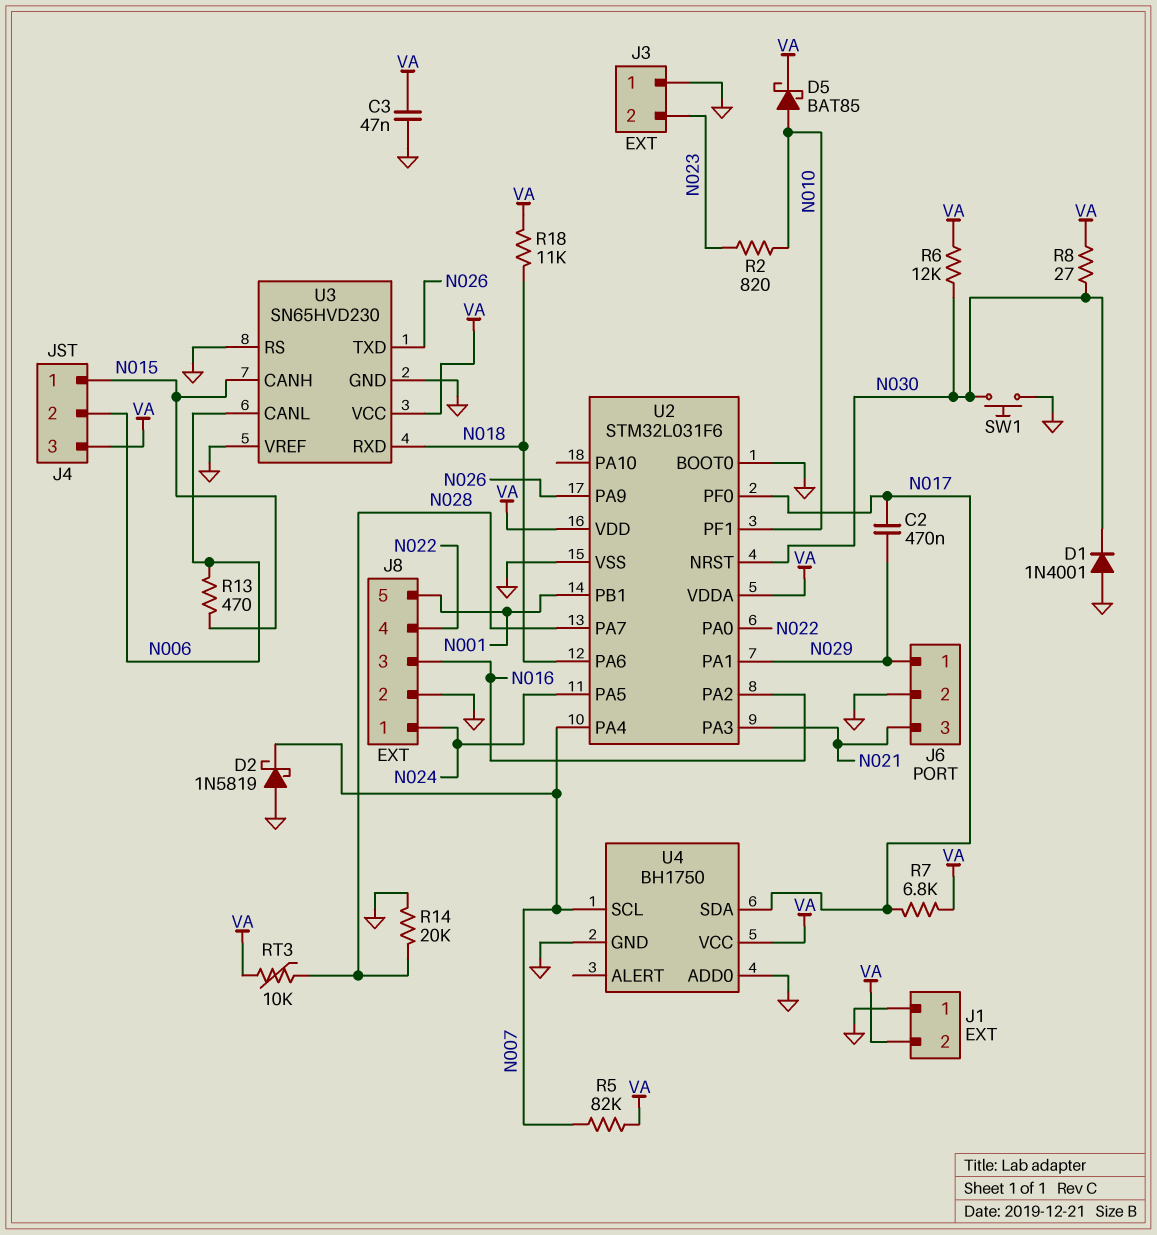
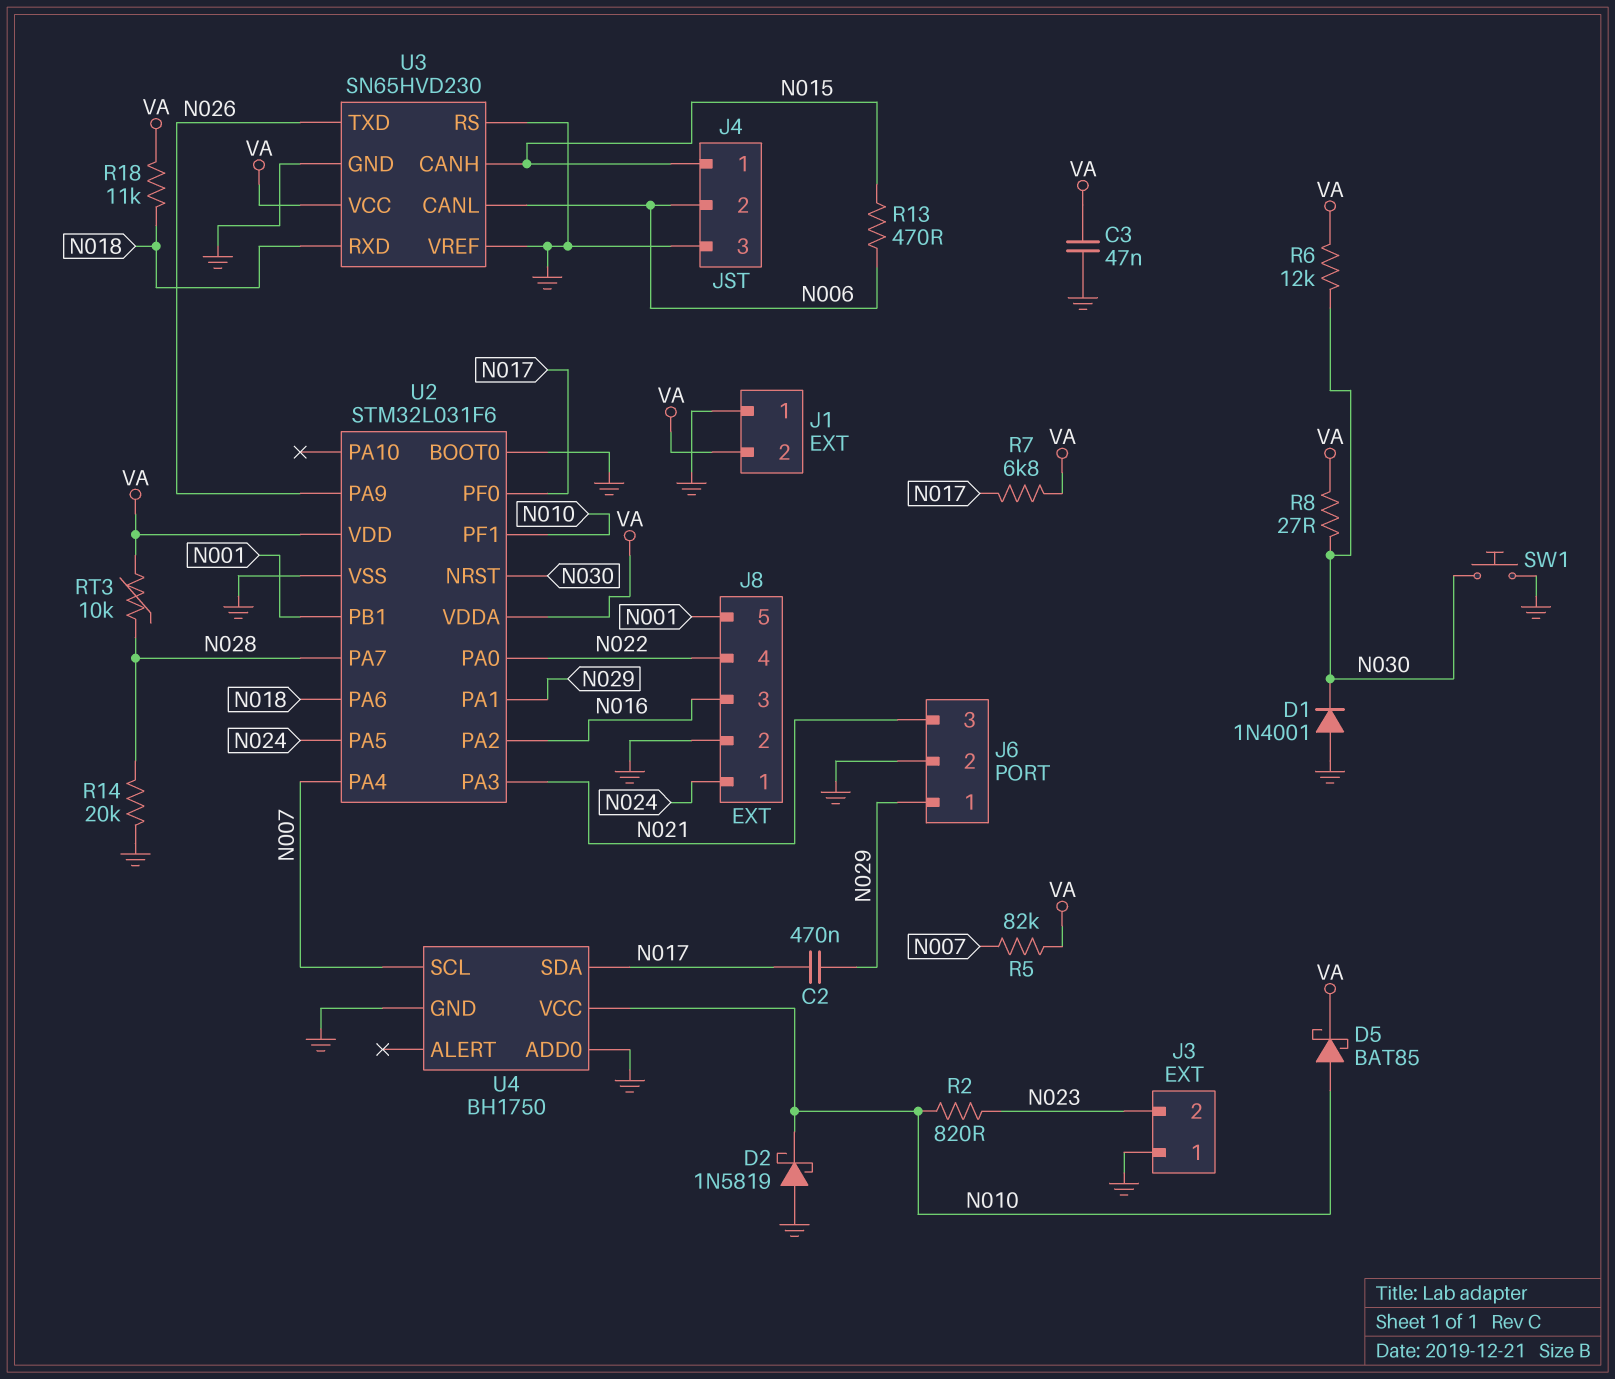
D2: schottky 1N5819 (A GND, K N007) -> schottky 1N5819 (A GND, K N010)
J4 pin 3: VA -> GND
U4 pin VCC: VA -> N010

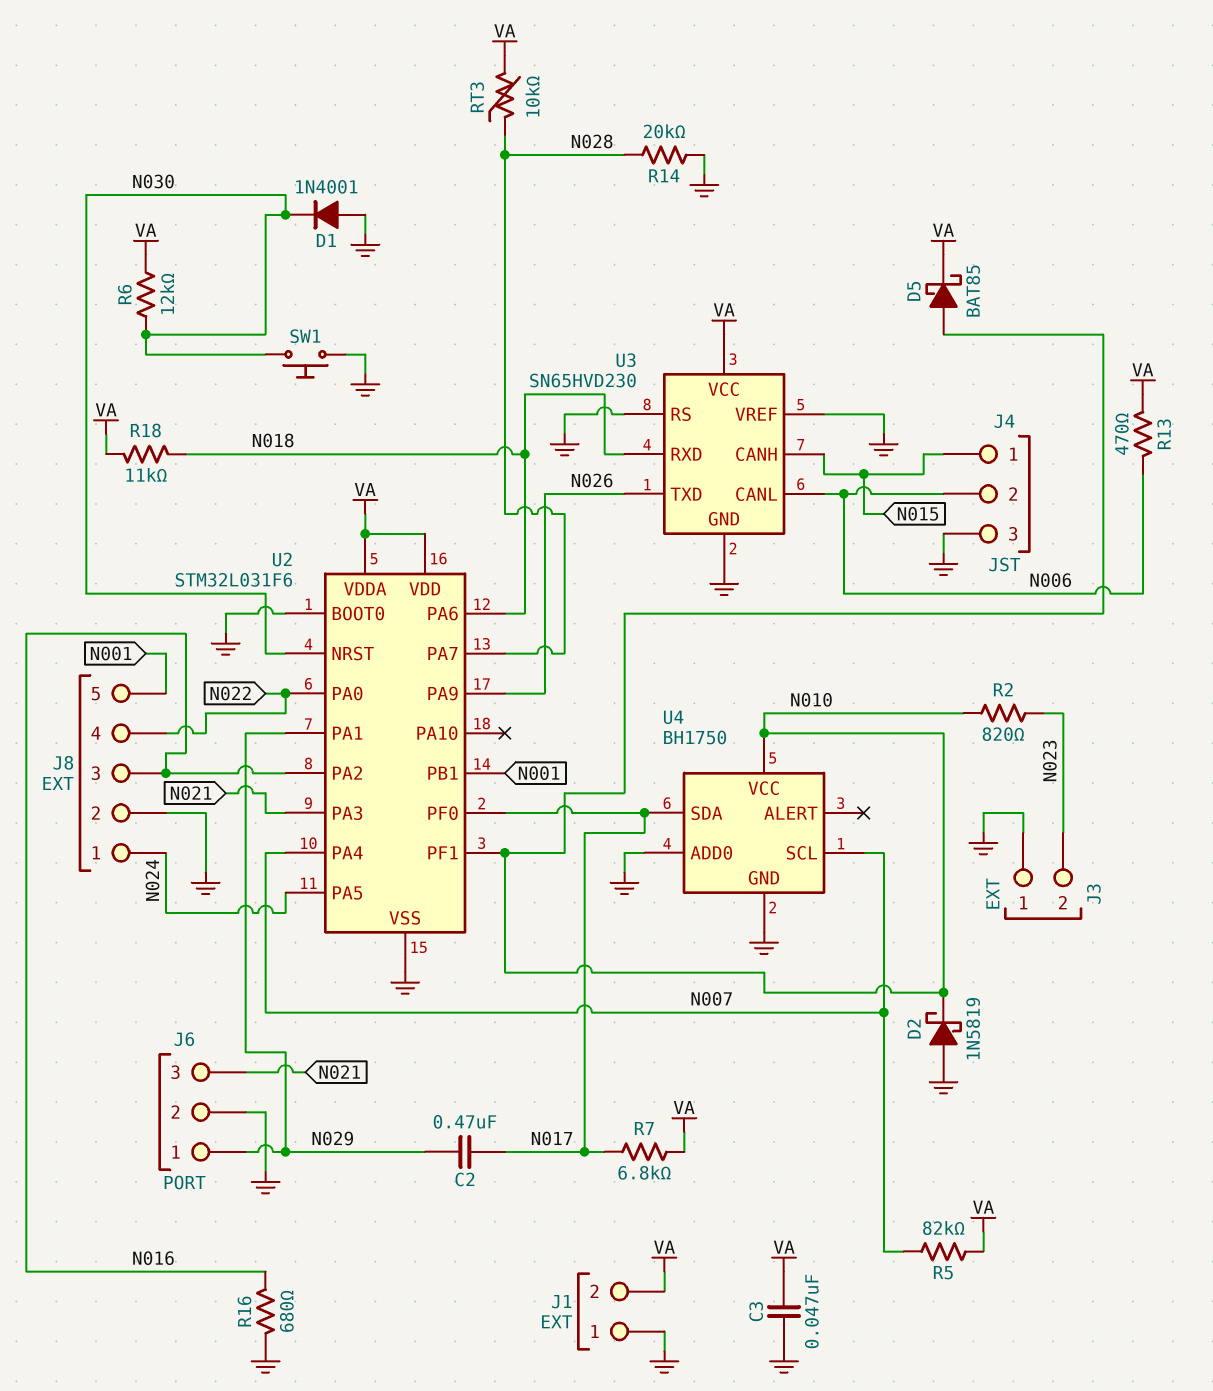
R8: 27 (N030, VA) -> none
R13: 470 (N006, N015) -> 470 (N006, VA)
R16: none -> 680 (GND, N016)

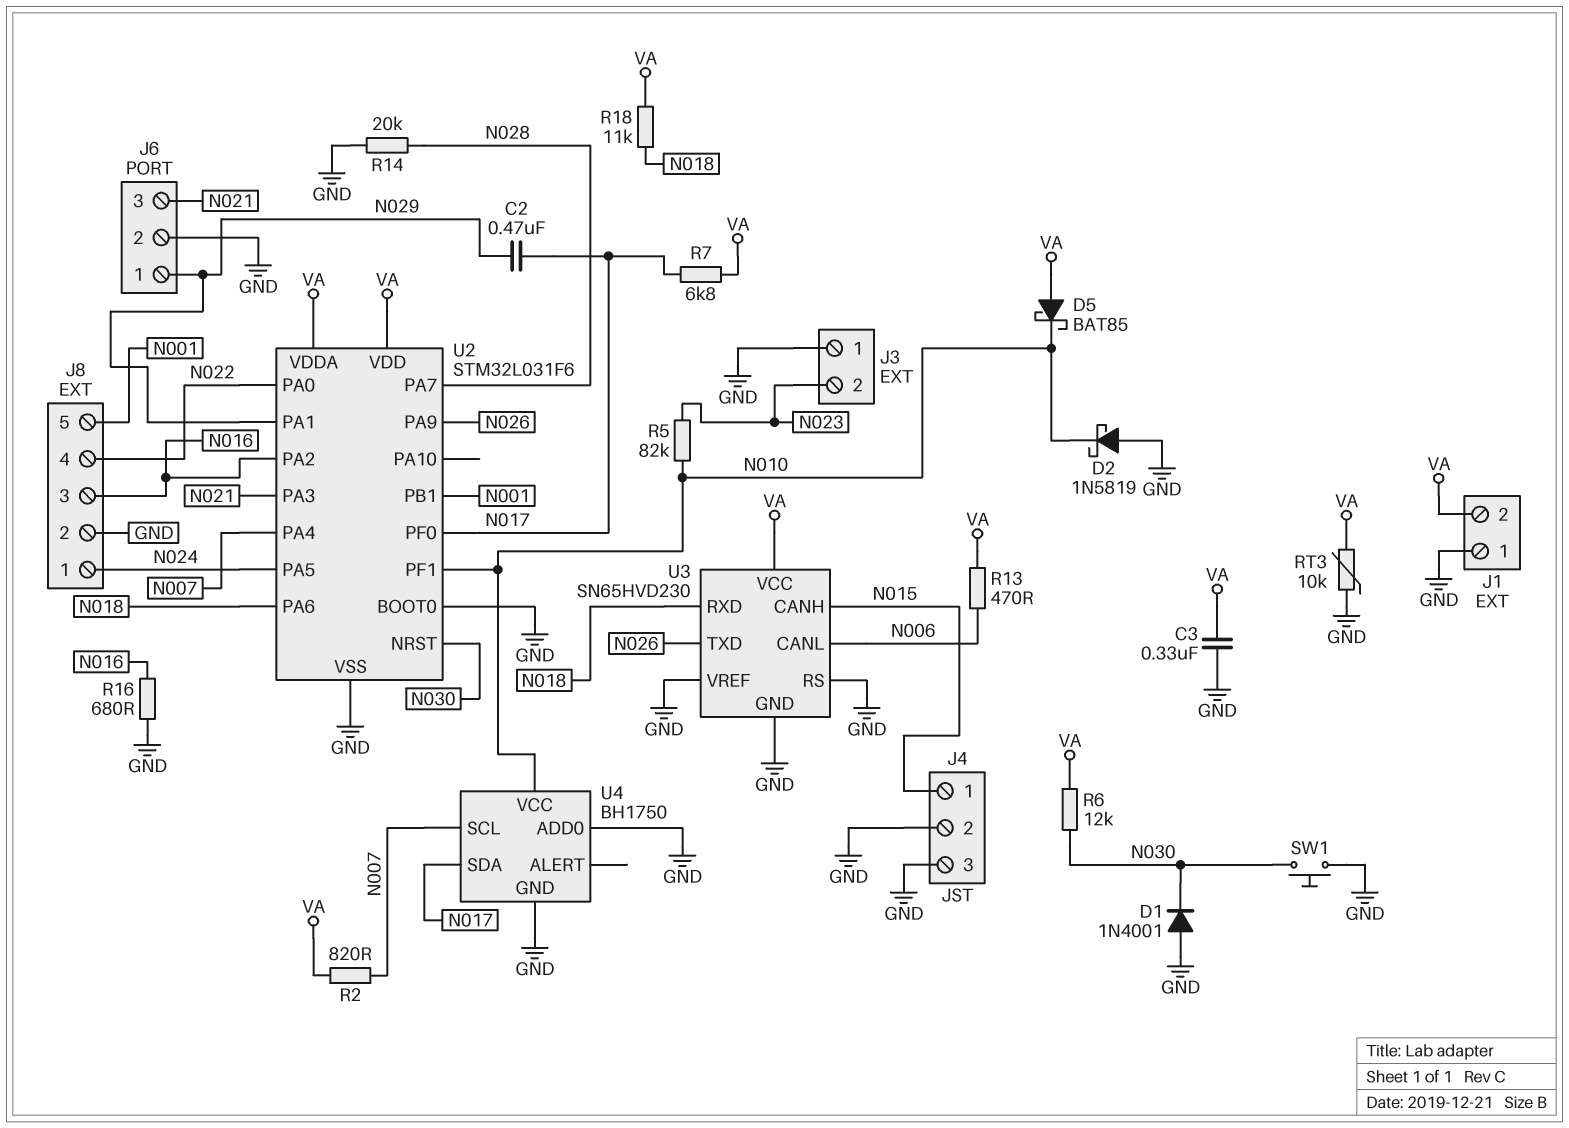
C3: 47nF (GND, VA) -> 330nF (GND, VA)
D5: schottky BAT85 (A N010, K VA) -> schottky BAT85 (A VA, K N010)
J4 pin 2: N006 -> GND
R2: 820 (N010, N023) -> 820 (N007, VA)
R5: 82k (N007, VA) -> 82k (N010, N023)
RT3: 10k (N028, VA) -> 10k (GND, VA)

